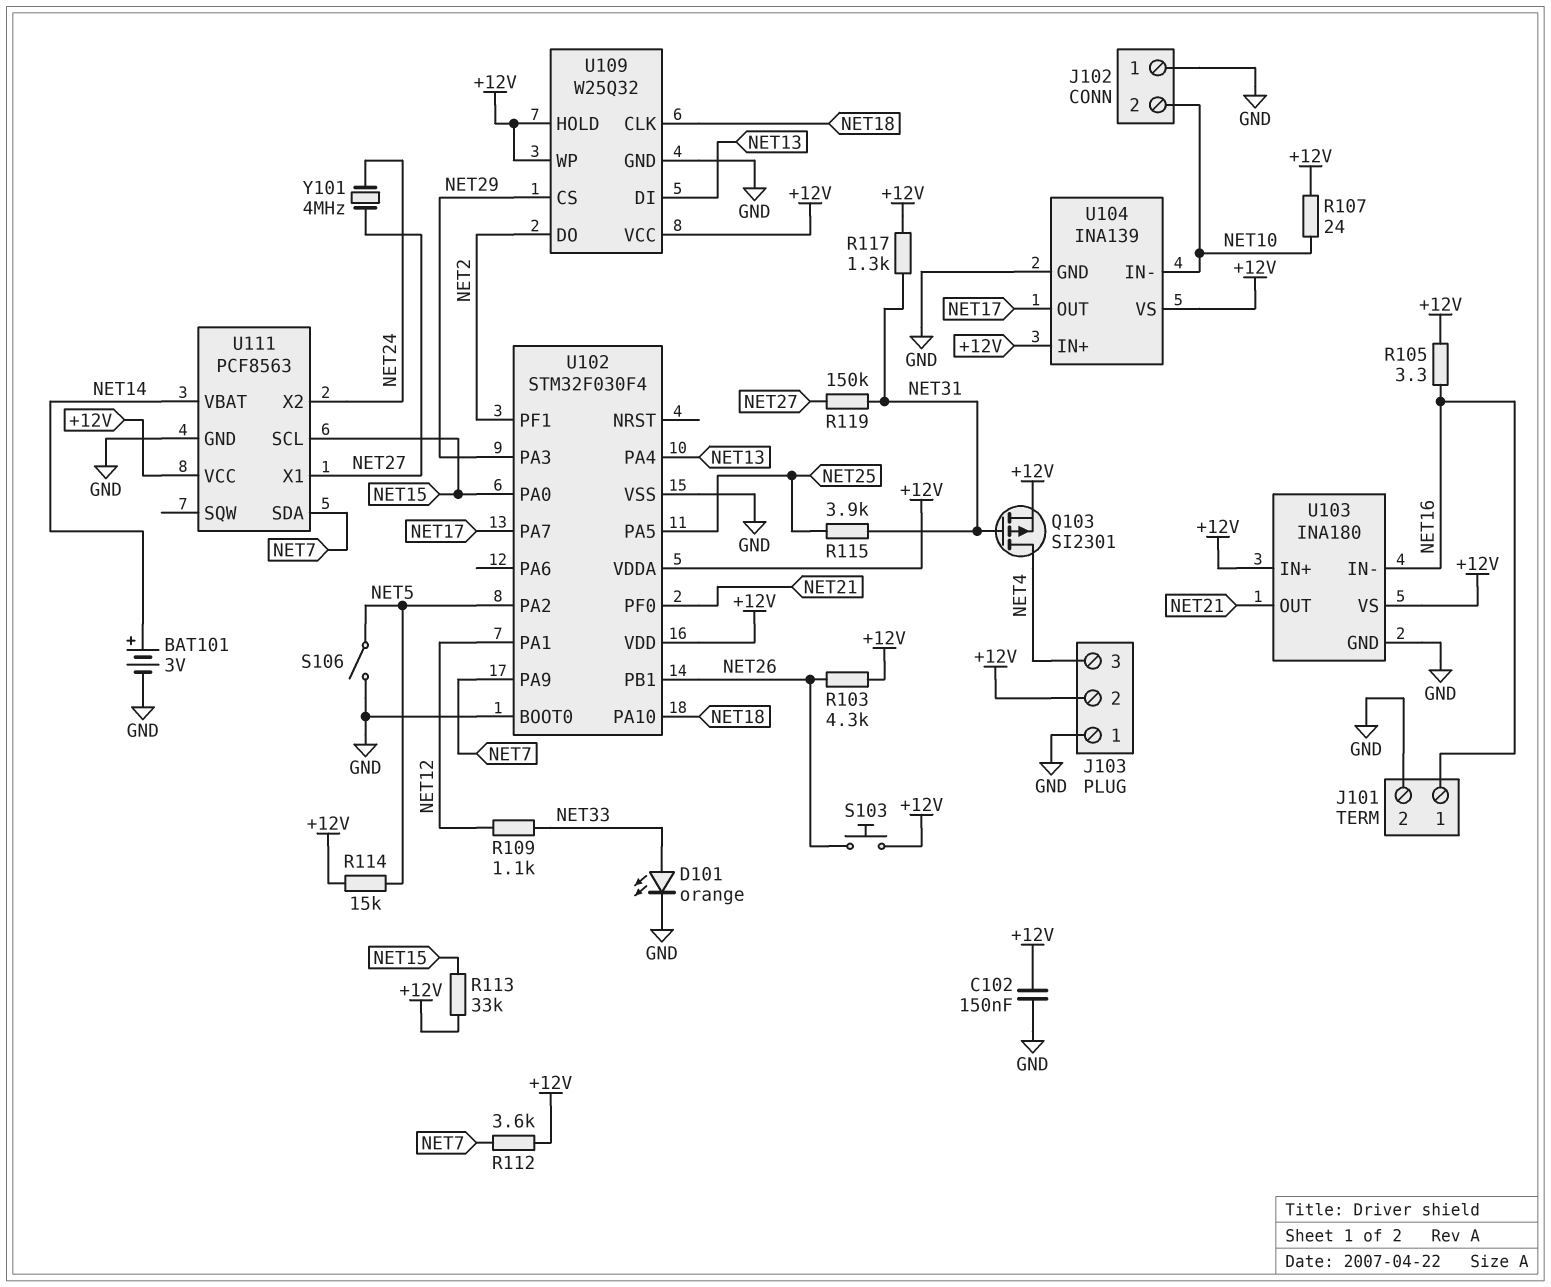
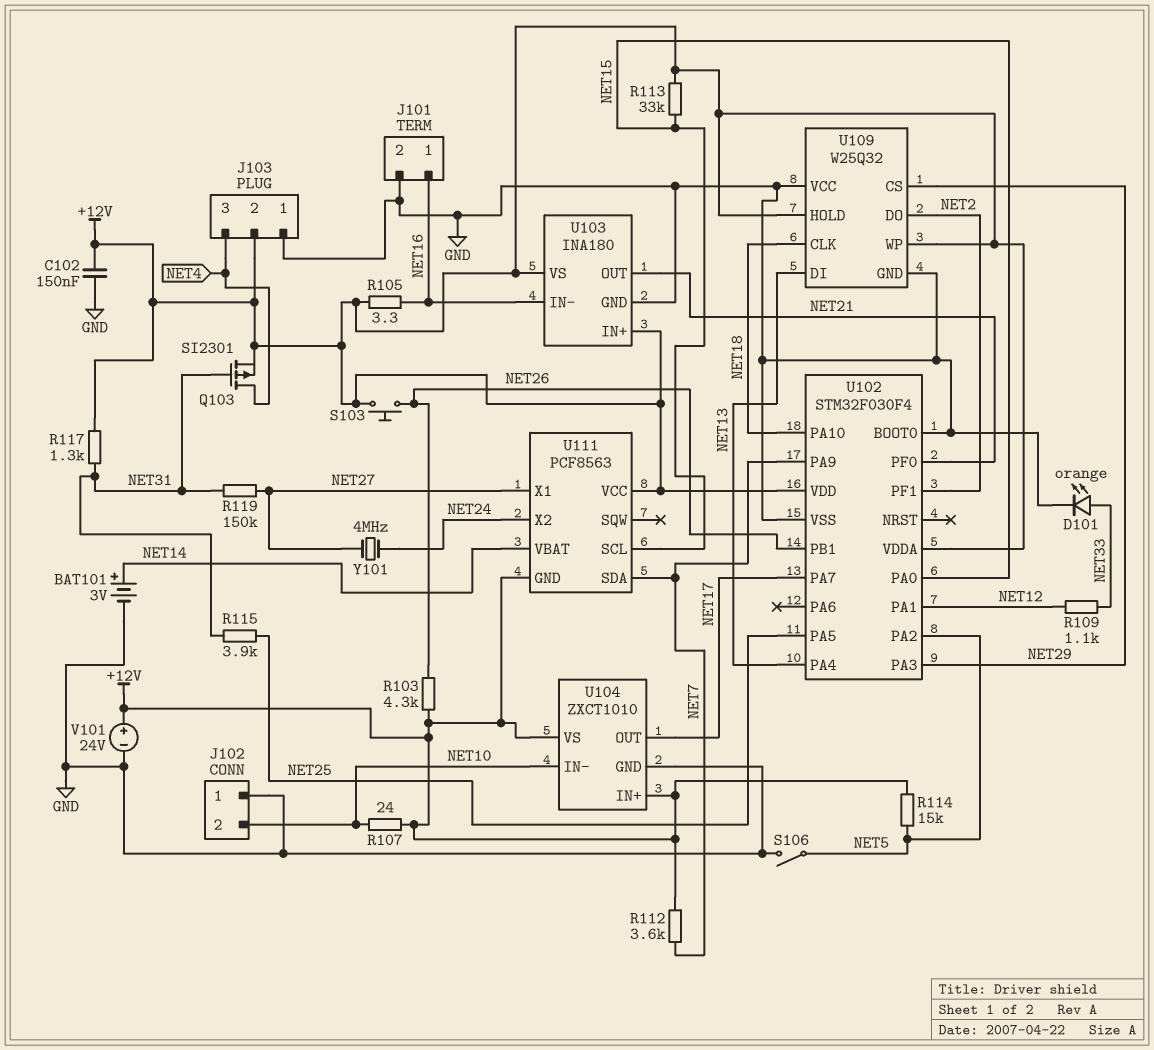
U104: INA139 -> ZXCT1010
U109 pin VCC: +12V -> GND
U111 pin GND: GND -> +12V
V101: none -> 24V (plus +12V, minus GND)

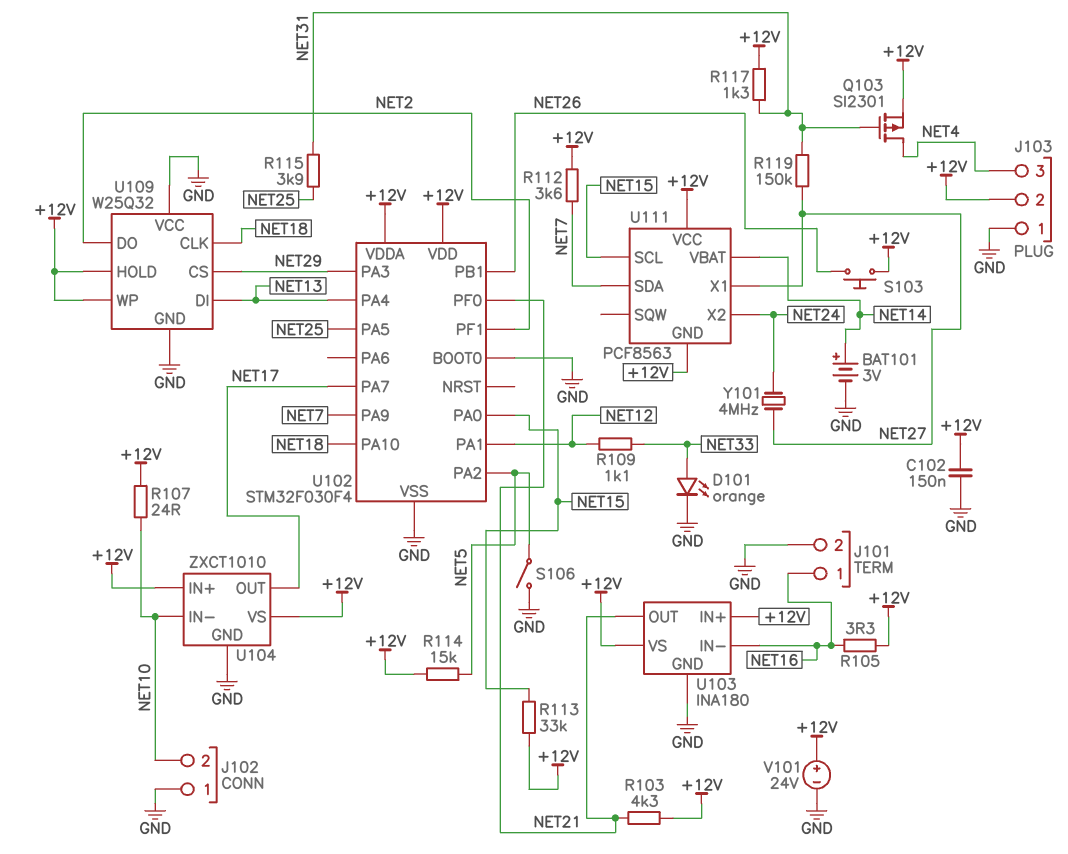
R103: 4.3k (+12V, NET26) -> 4.3k (+12V, NET21)

